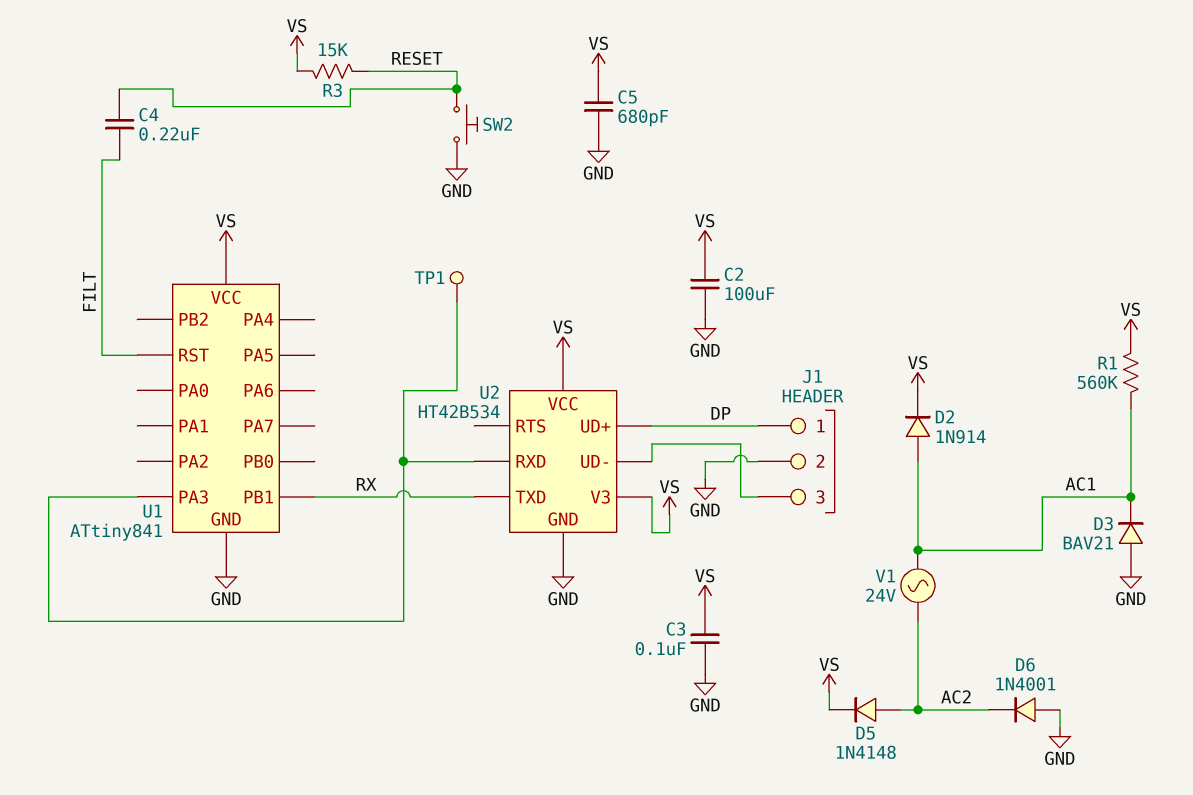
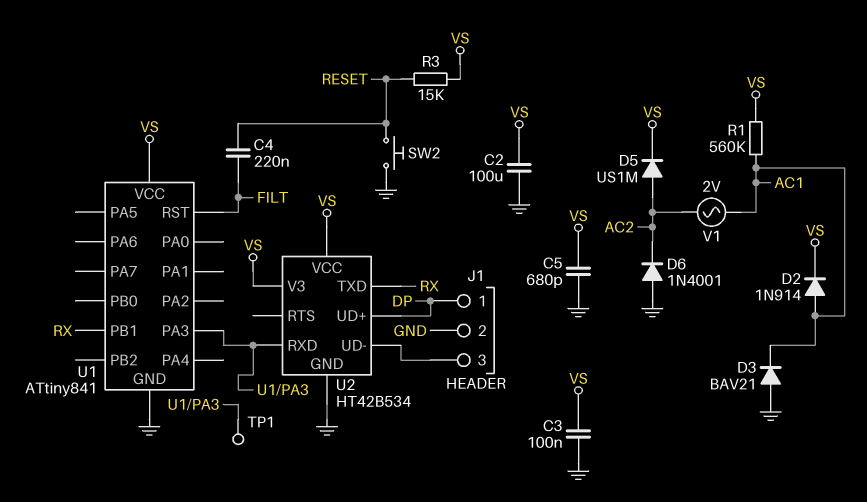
D5: diode 1N4148 (A AC2, K VS) -> diode US1M (A AC2, K VS)
V1: AC 24V (AC1, AC2) -> AC 2V (AC1, AC2)

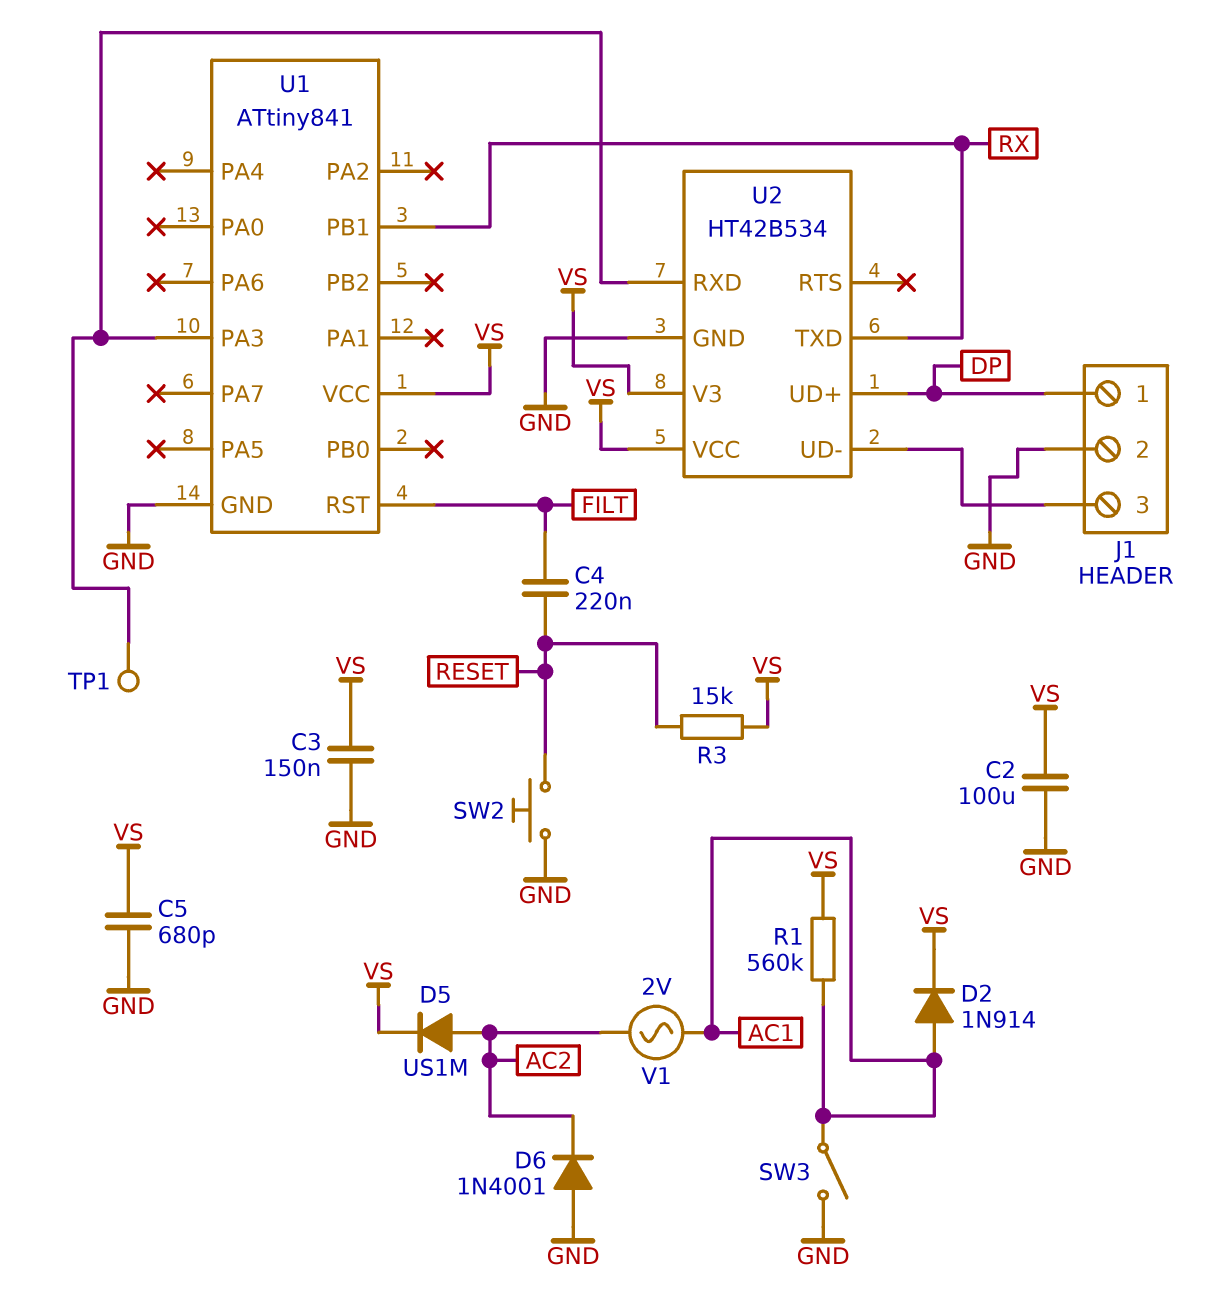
C3: 100nF (GND, VS) -> 150nF (GND, VS)
D3: diode BAV21 (A GND, K AC1) -> none
SW3: none -> switch (AC1, GND)

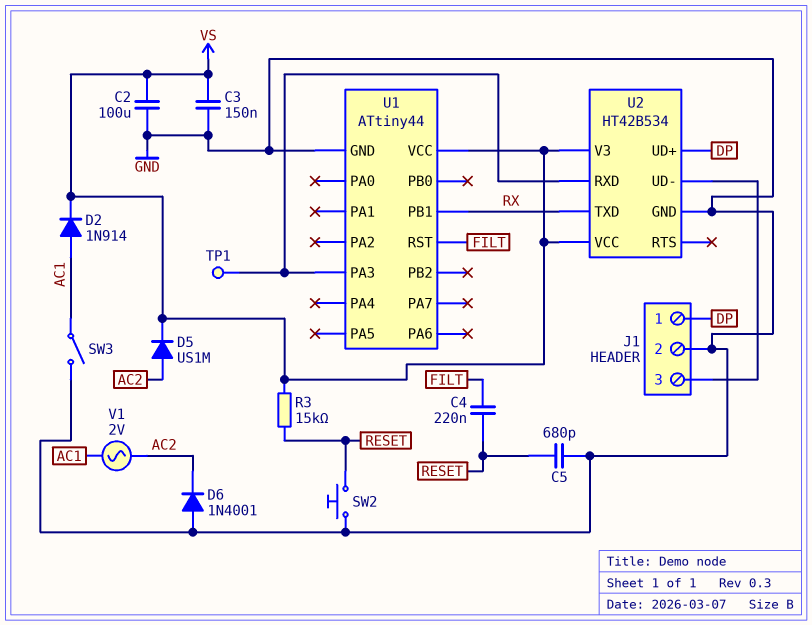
C5: 680pF (GND, VS) -> 680pF (GND, RESET)
R1: 560k (AC1, VS) -> none
U1: ATtiny841 -> ATtiny44

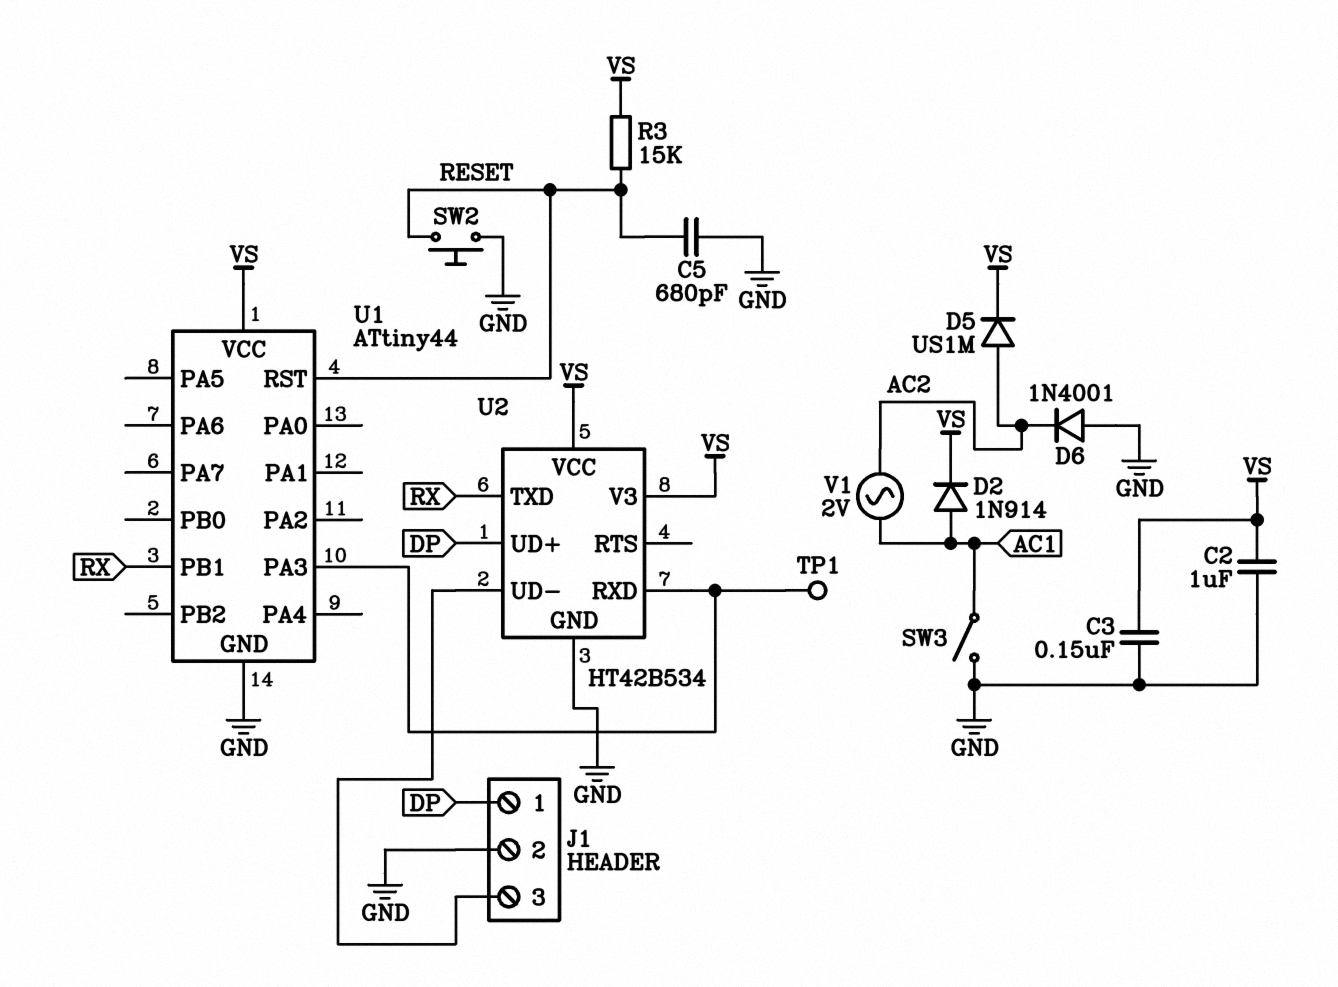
C2: 100uF (GND, VS) -> 1uF (GND, VS)
C4: 220nF (FILT, RESET) -> none
U1 pin RST: FILT -> RESET

